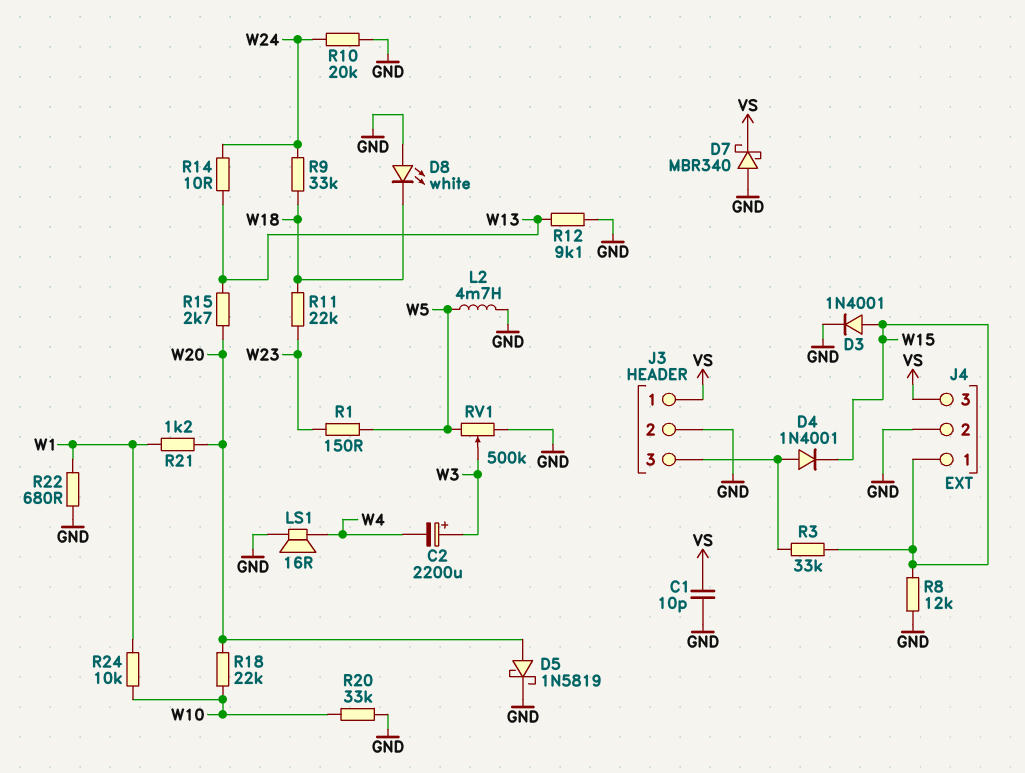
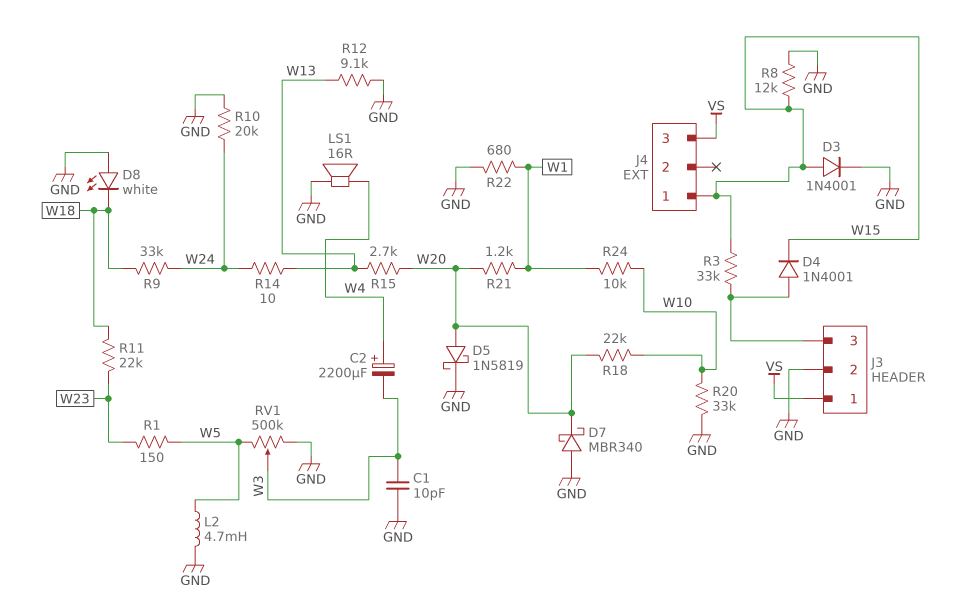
C1: 10pF (GND, VS) -> 10pF (GND, W3)
C2: 2200uF (plus W3, minus W4) -> 2200uF (plus W4, minus W3)
D7: schottky MBR340 (A GND, K VS) -> schottky MBR340 (A GND, K W20)
J4 pin 2: GND -> none

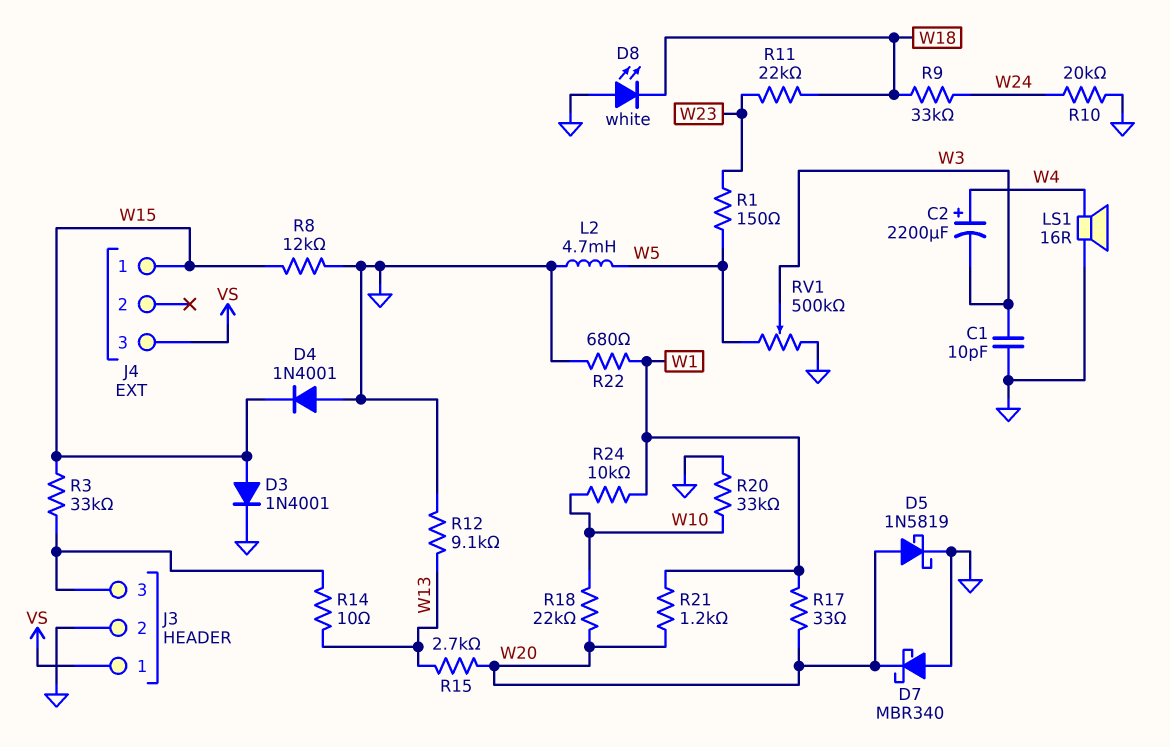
D4: diode 1N4001 (A J3/3, K W15) -> diode 1N4001 (A GND, K W15)
R14: 10 (W13, W24) -> 10 (J3/3, W13)
R17: none -> 33 (W1, W20)

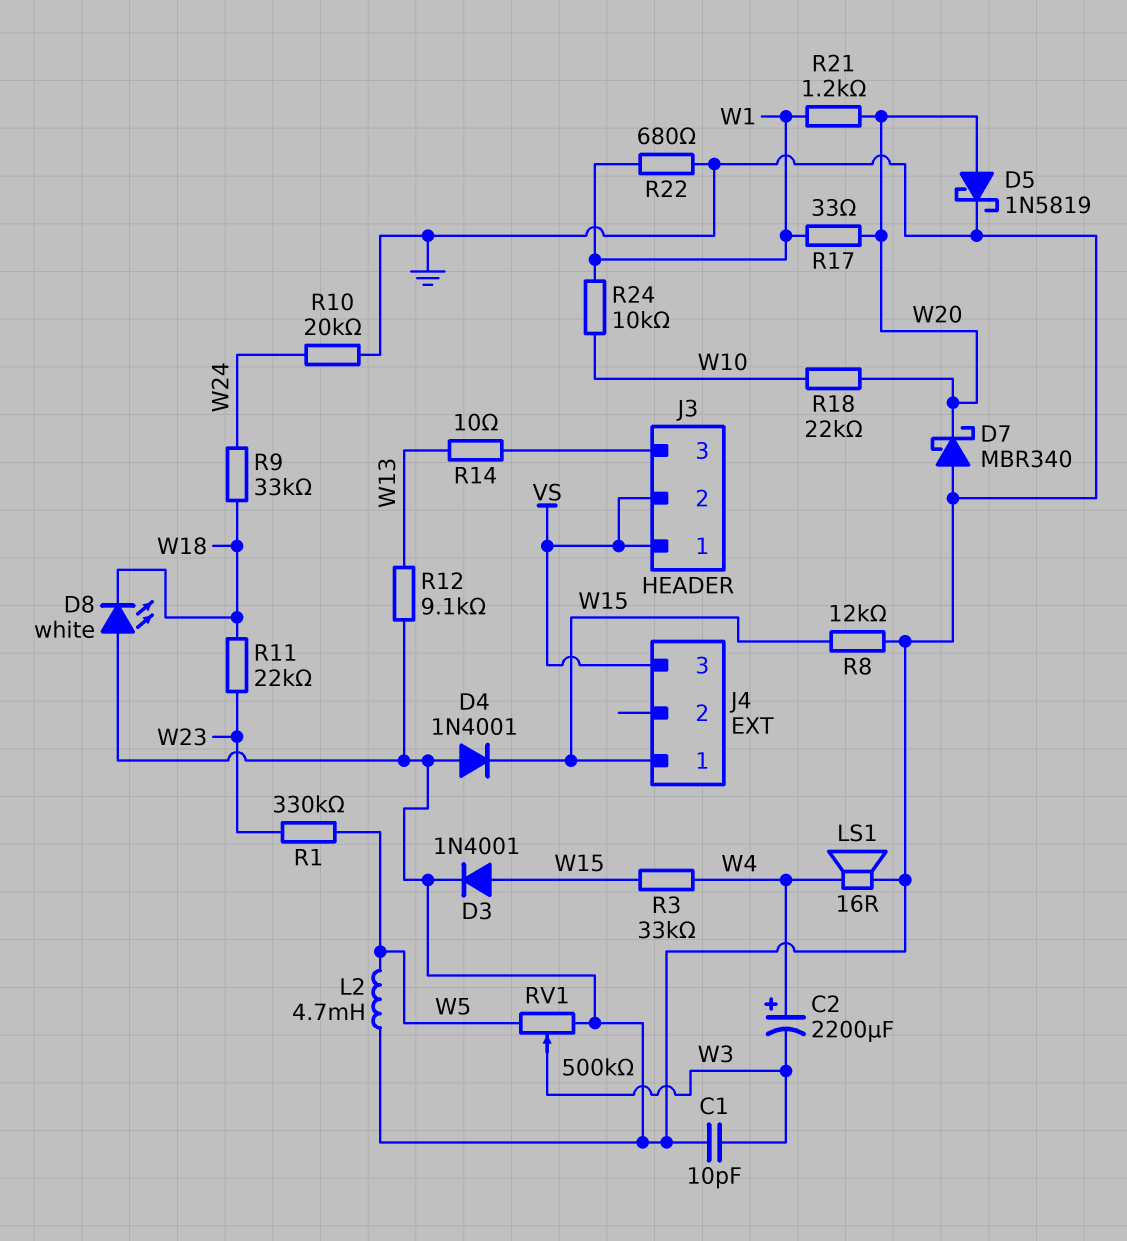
J3 pin 2: GND -> VS
R1: 150 (W5, W23) -> 330k (W5, W23)
R3: 33k (J3/3, W15) -> 33k (W4, W15)
R15: 2.7k (W13, W20) -> none
R20: 33k (GND, W10) -> none

